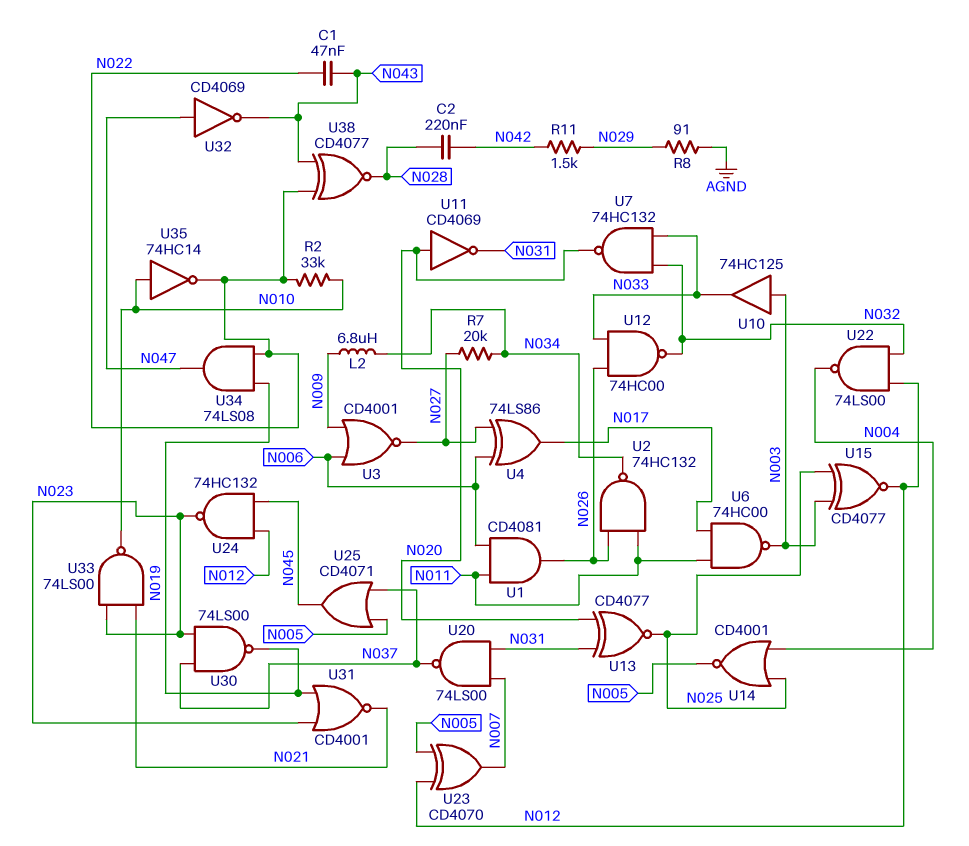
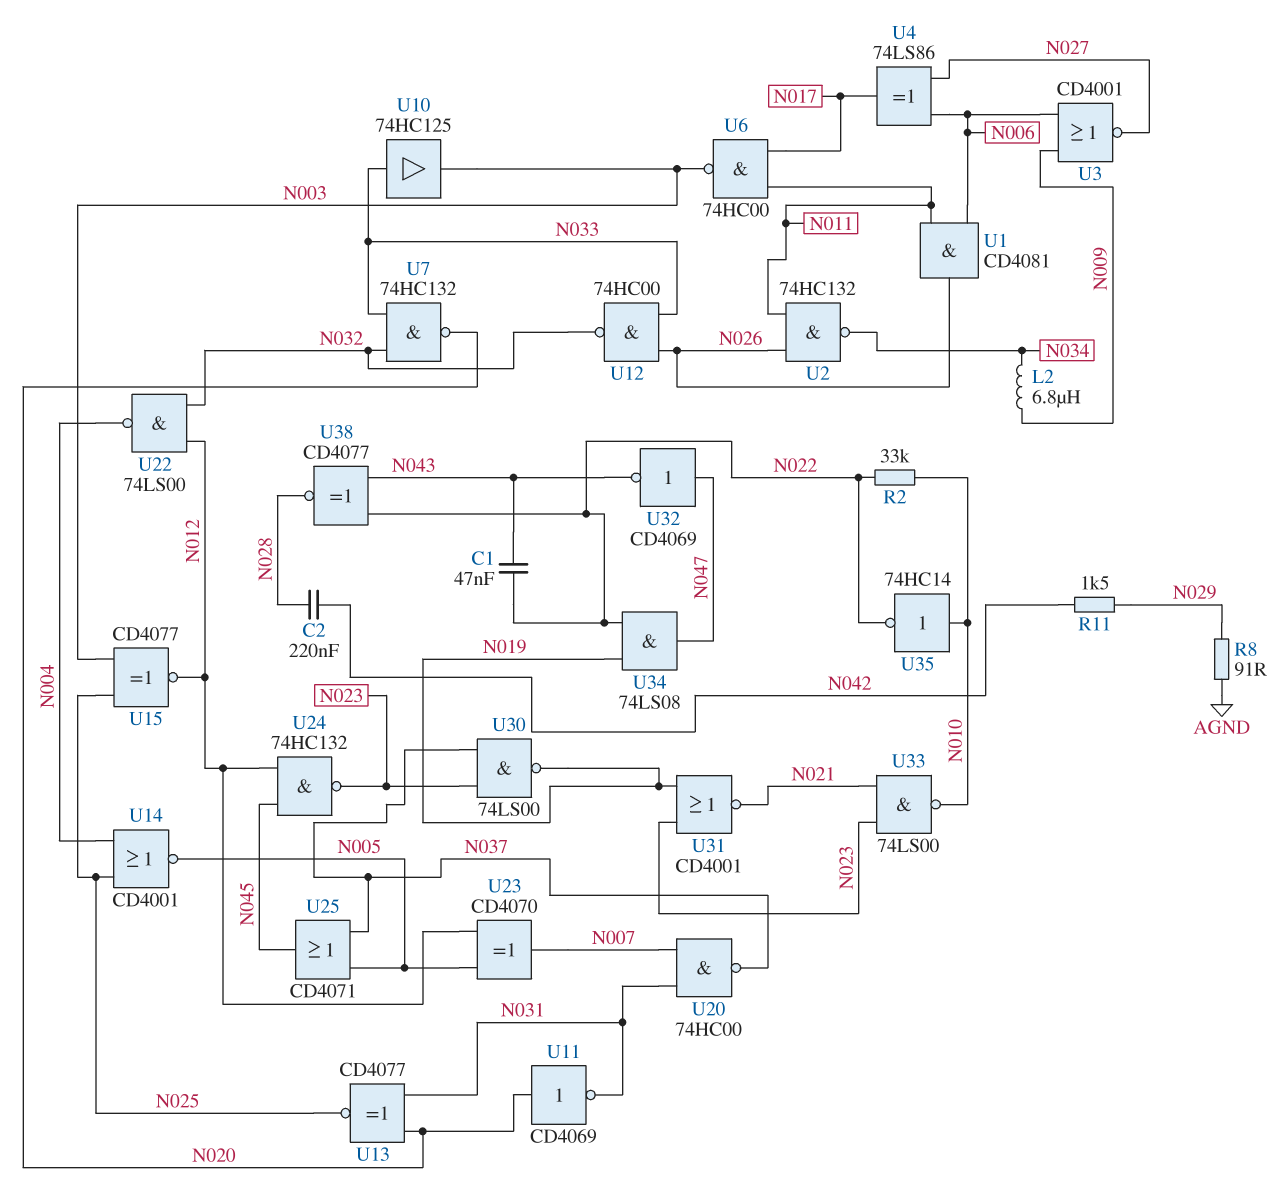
R7: 20k (N027, N034) -> none
U10: buffer 74HC125 (in N003, out N033) -> buffer 74HC125 (in N033, out N003)
U20: NAND 74LS00 (in N007, in N031, out N037) -> NAND 74HC00 (in N007, in N031, out N037)

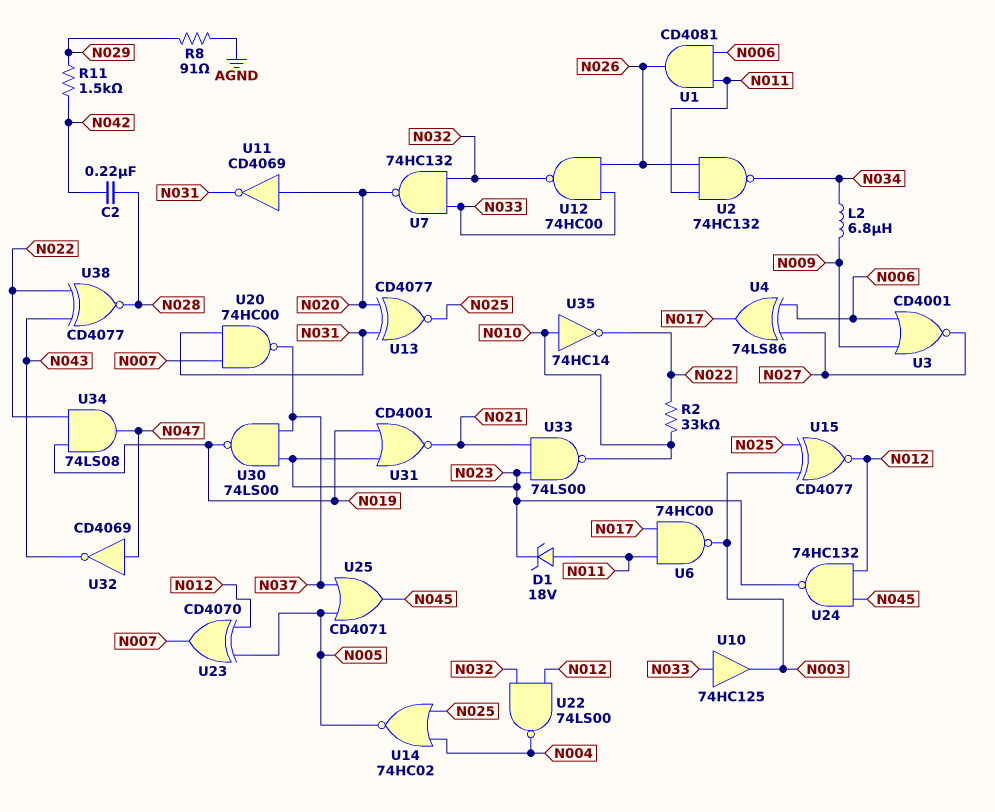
C1: 47nF (N022, N043) -> none
D1: none -> zener 18V (A N011, K N023)
U14: NOR CD4001 (in N004, in N025, out N005) -> NOR 74HC02 (in N004, in N025, out N005)

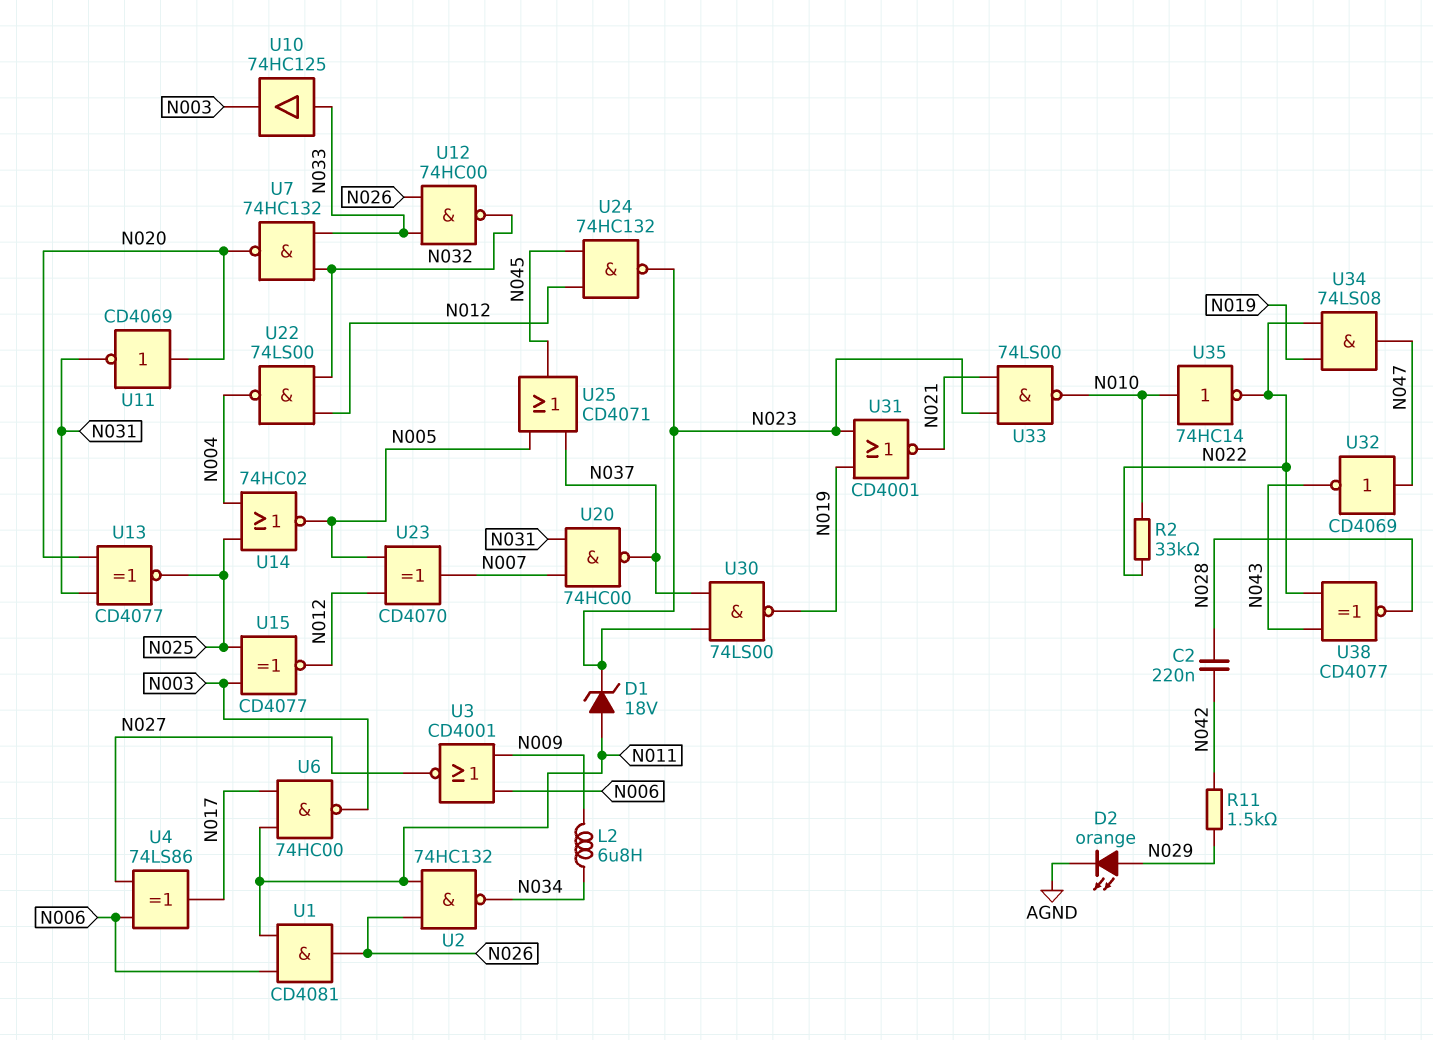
D2: none -> LED orange (A N029, K AGND)
R8: 91 (AGND, N029) -> none

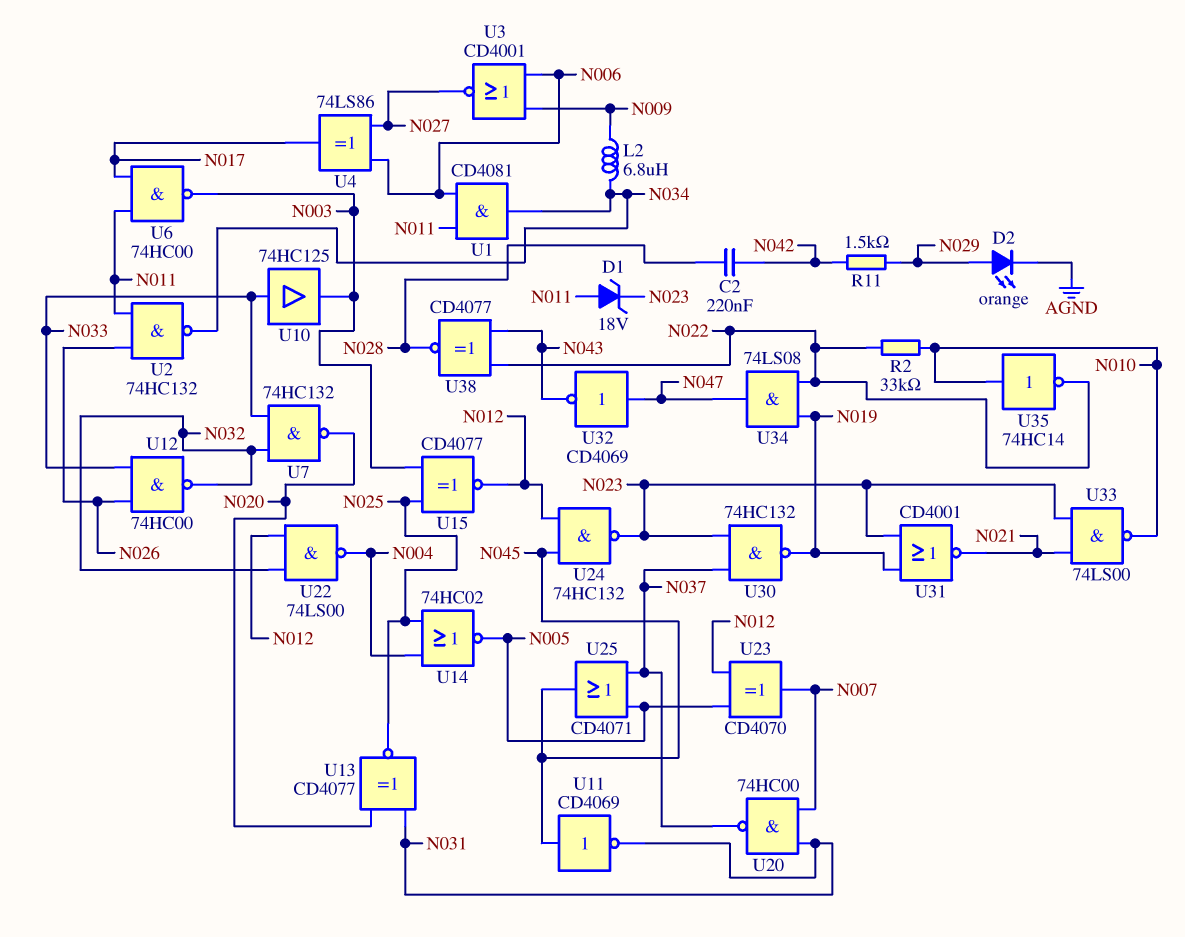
U1: AND CD4081 (in N006, in N011, out N026) -> AND CD4081 (in N006, in N011, out N034)
U11: NOT CD4069 (in N020, out N031) -> NOT CD4069 (in N045, out N031)
U30: NAND 74LS00 (in N023, in N037, out N019) -> NAND 74HC132 (in N023, in N037, out N019)

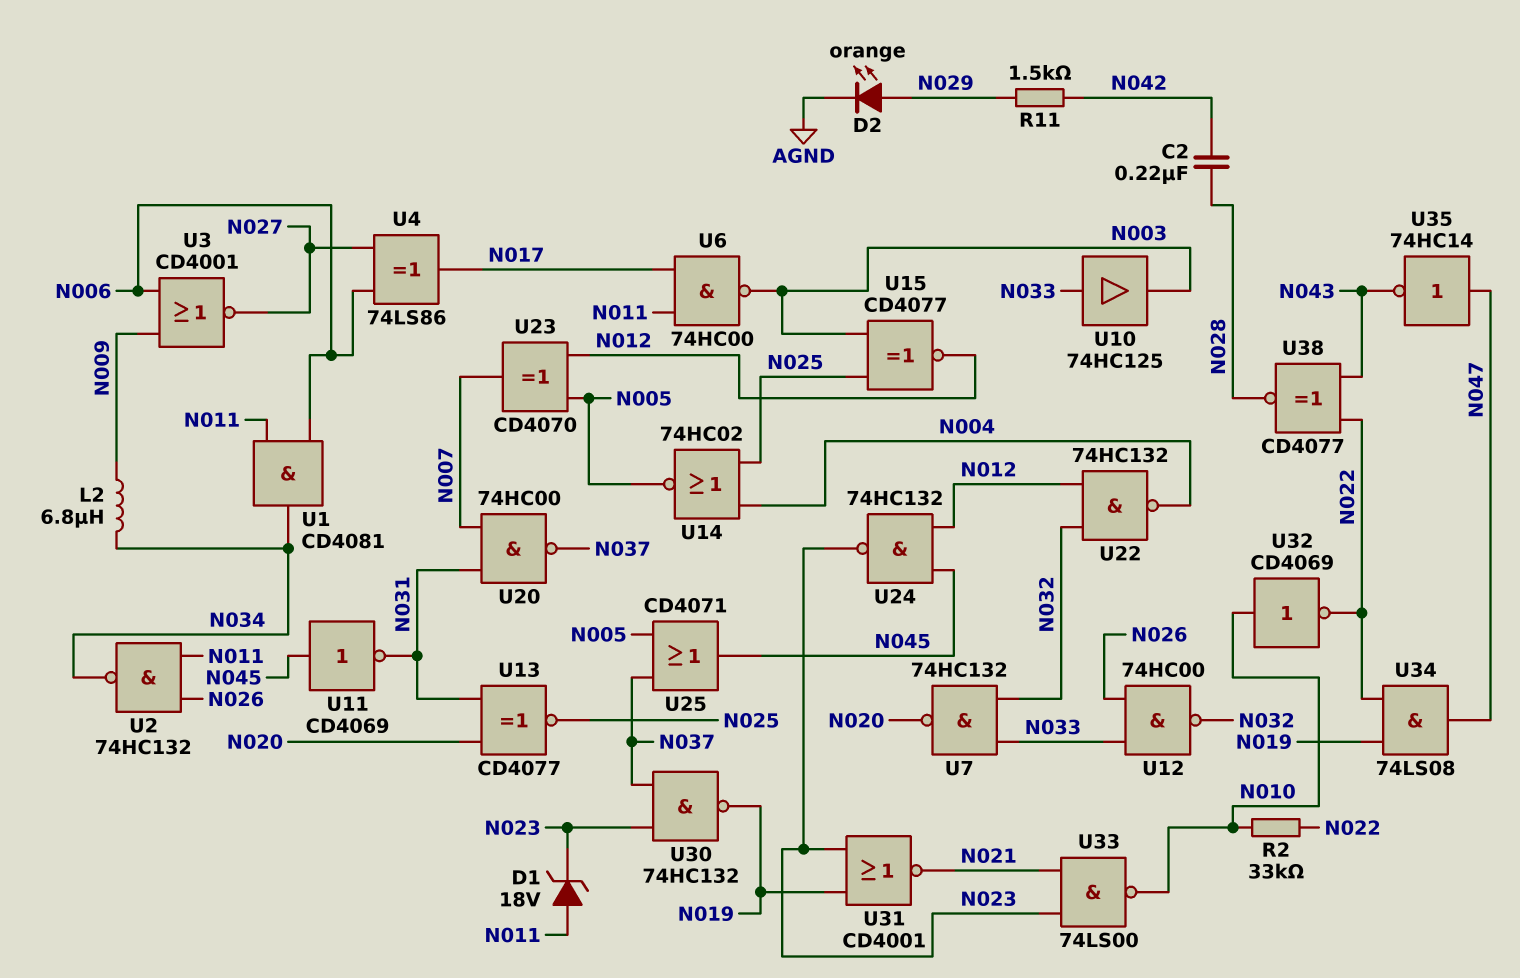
U22: NAND 74LS00 (in N012, in N032, out N004) -> NAND 74HC132 (in N012, in N032, out N004)
U32: NOT CD4069 (in N047, out N043) -> NOT CD4069 (in N010, out N022)
U35: NOT 74HC14 (in N010, out N022) -> NOT 74HC14 (in N047, out N043)

